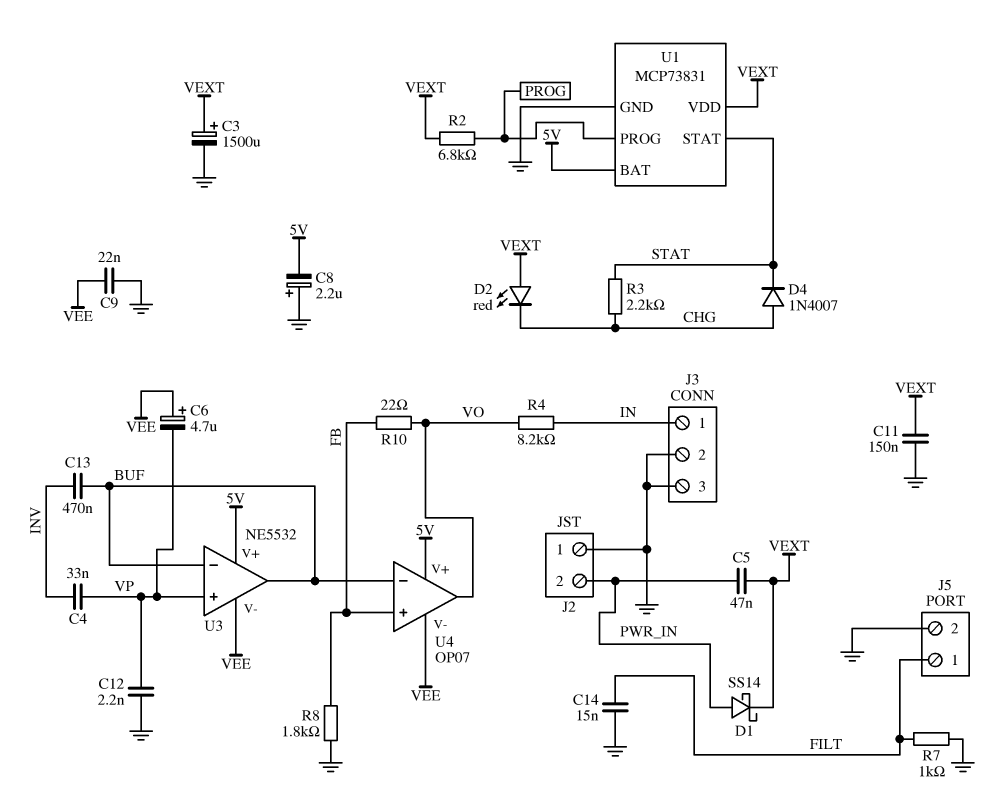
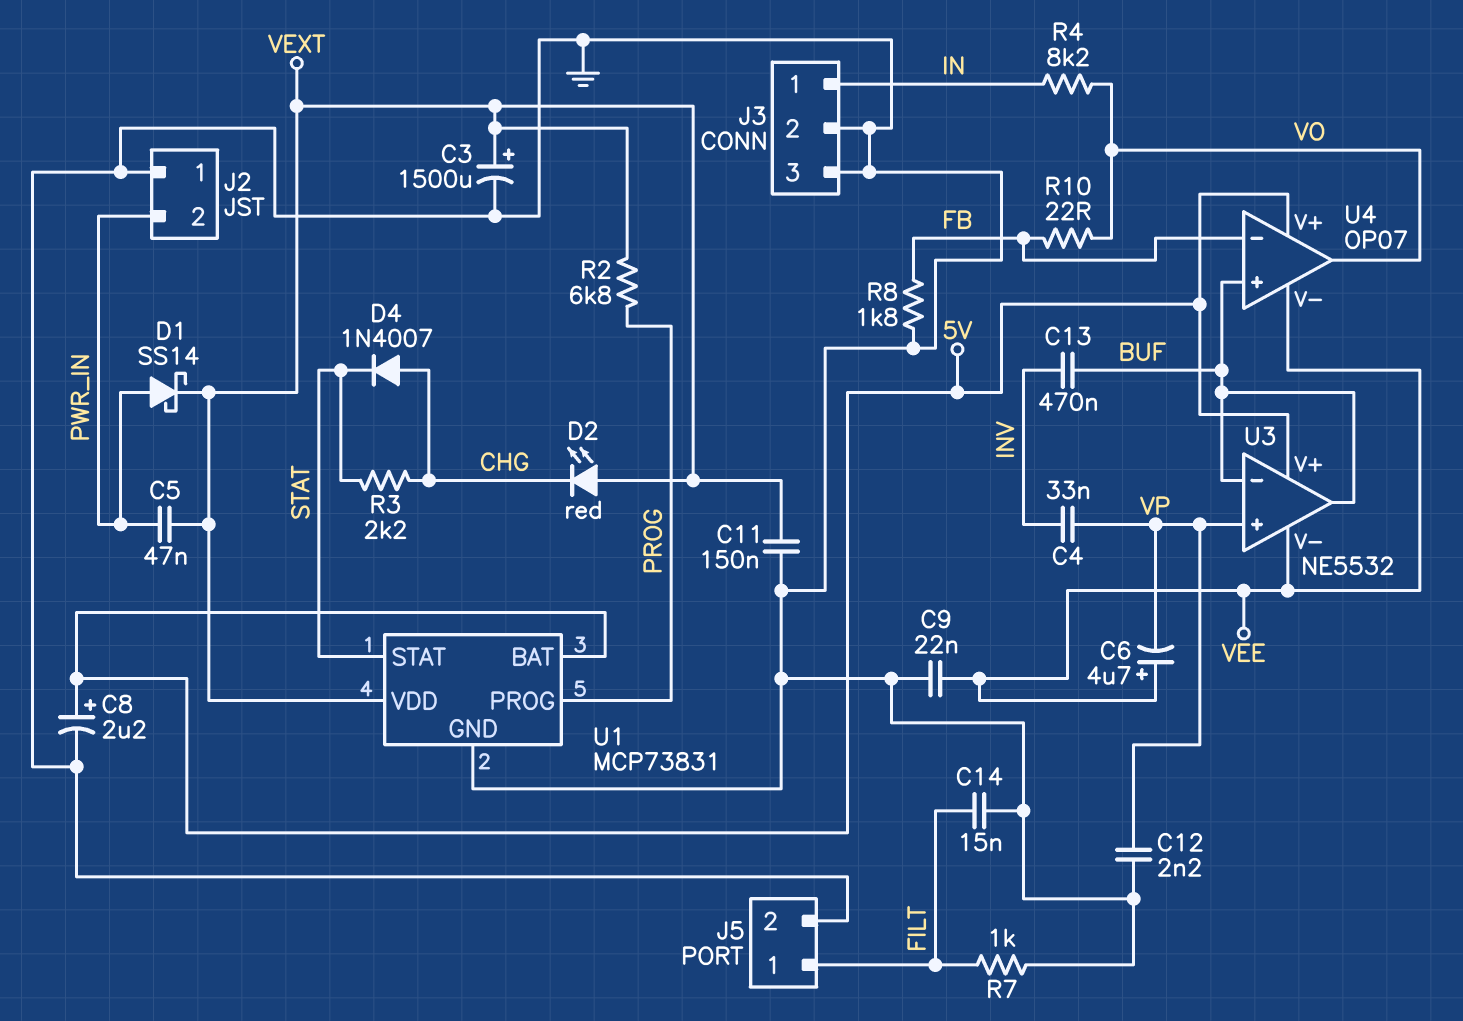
C8: 2.2uF (plus GND, minus 5V) -> 2.2uF (plus 5V, minus GND)
U4 pin in+: FB -> BUF
U4 pin in-: BUF -> FB

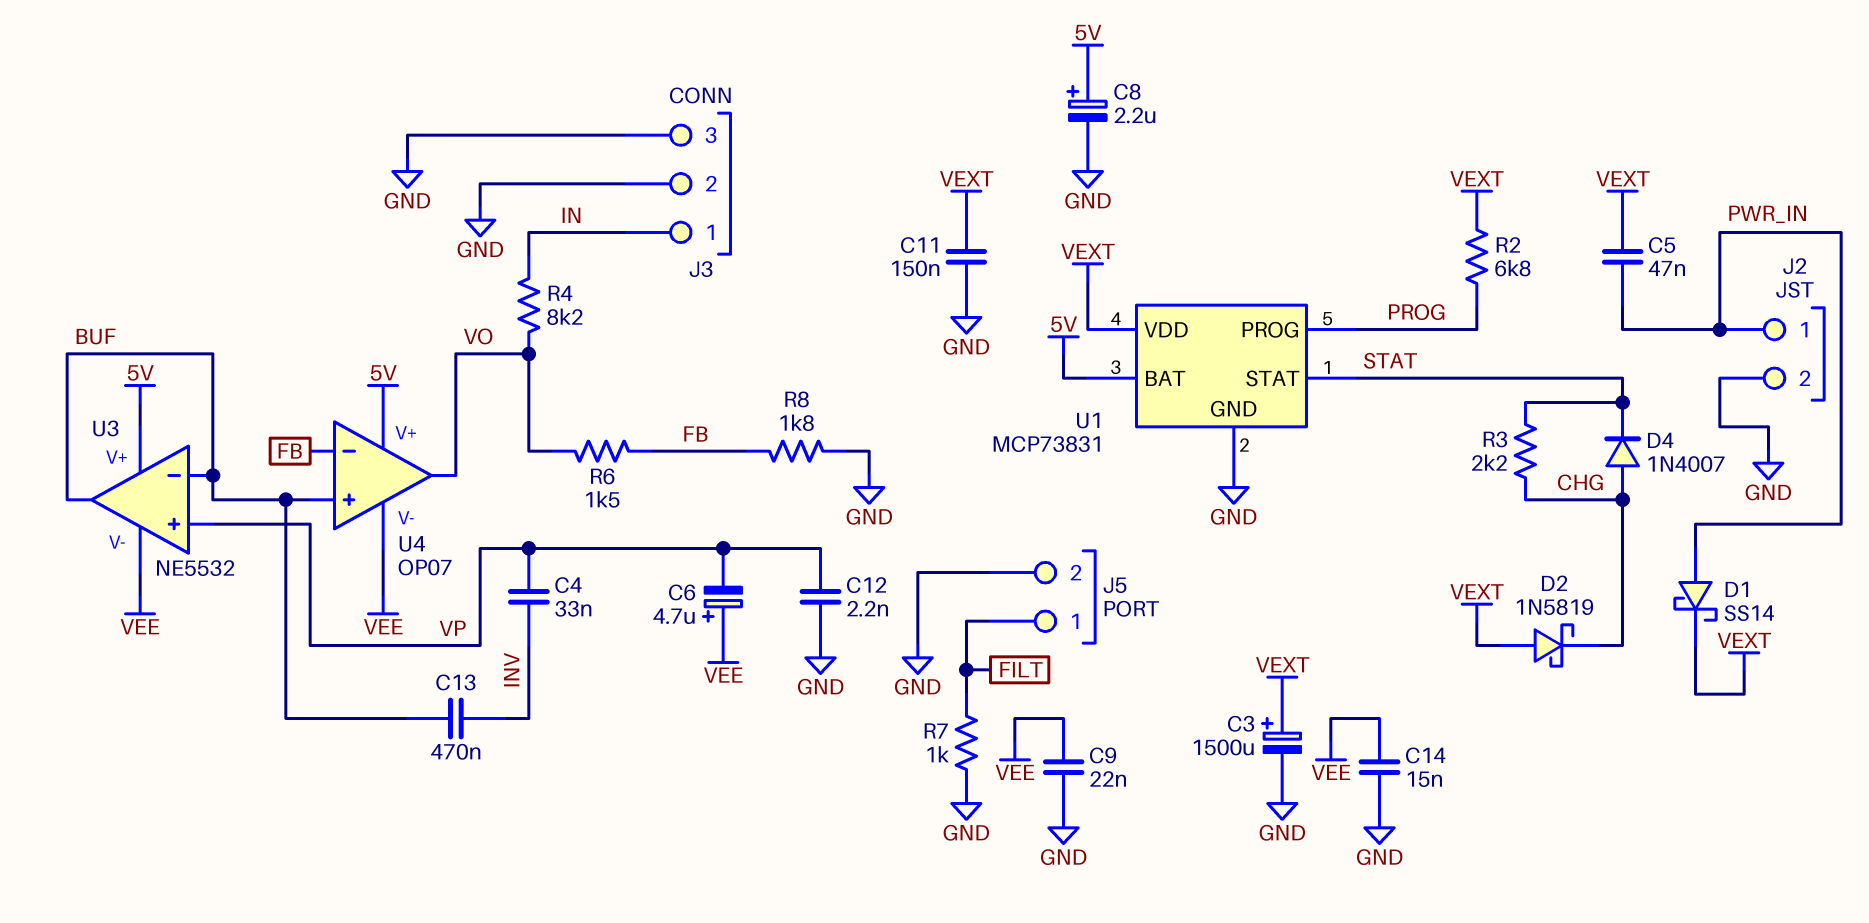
C14: 15nF (FILT, GND) -> 15nF (GND, VEE)
D2: LED red (A VEXT, K CHG) -> schottky 1N5819 (A VEXT, K CHG)
J2 pin 1: GND -> PWR_IN
J2 pin 2: PWR_IN -> GND
R6: none -> 1.5k (FB, VO)
R10: 22 (FB, VO) -> none

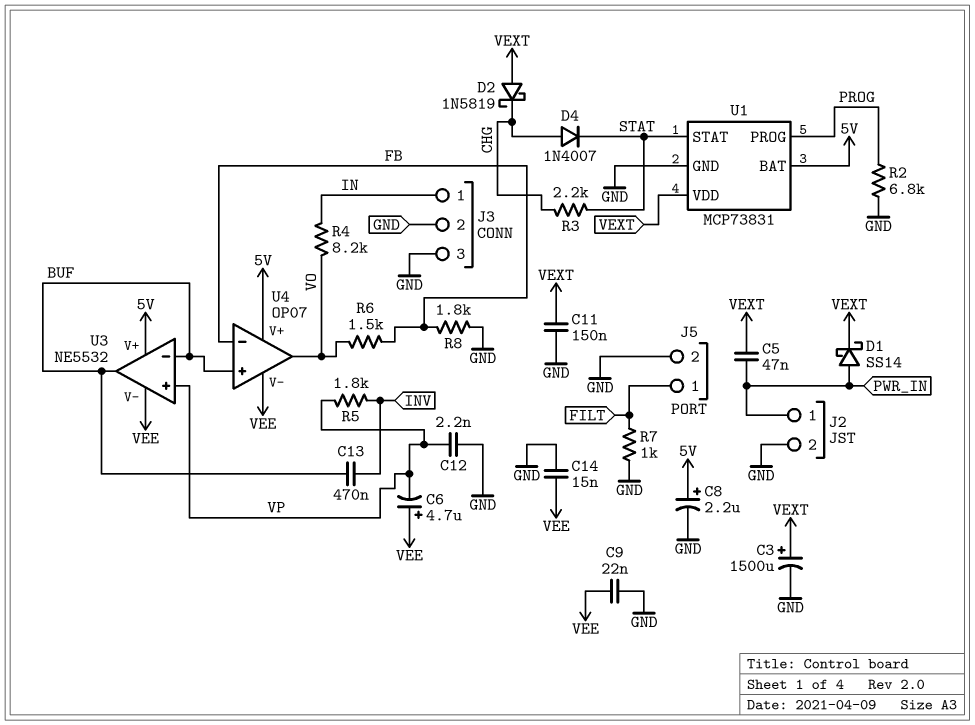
C4: 33nF (INV, VP) -> none
R2: 6.8k (PROG, VEXT) -> 6.8k (GND, PROG)
R5: none -> 1.8k (INV, VP)

